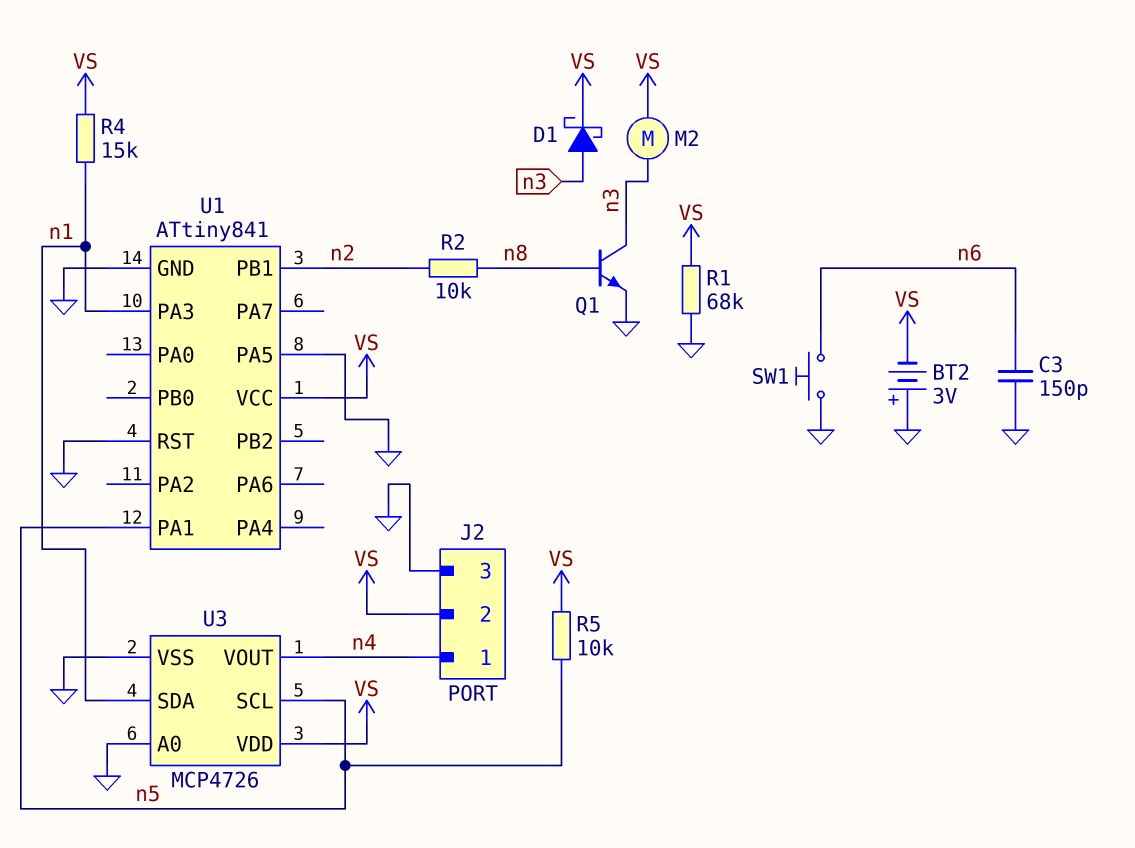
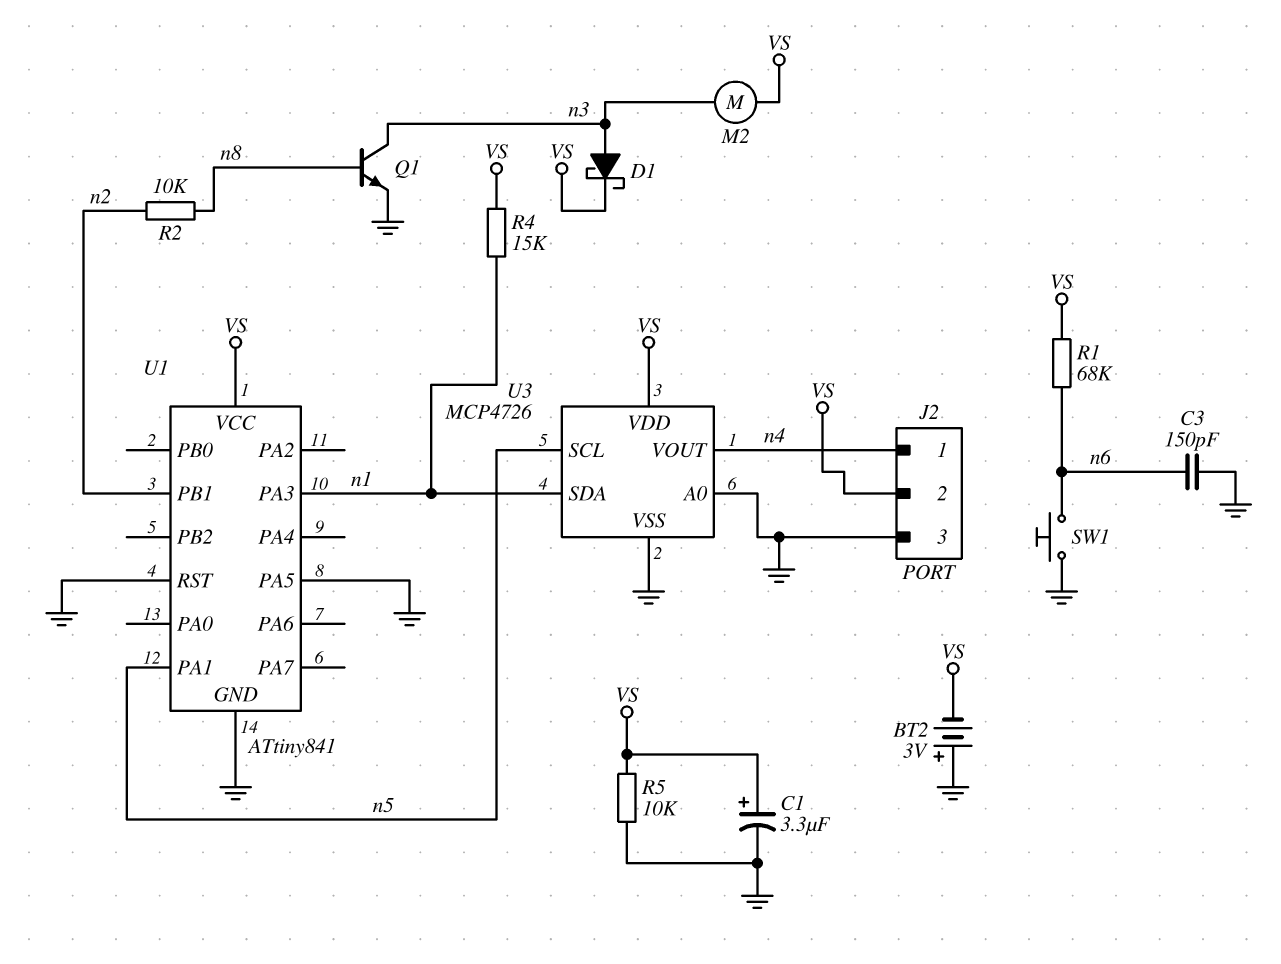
C1: none -> 3.3uF (plus VS, minus GND)
R1: 68k (GND, VS) -> 68k (VS, n6)
R5: 10k (VS, n5) -> 10k (GND, VS)

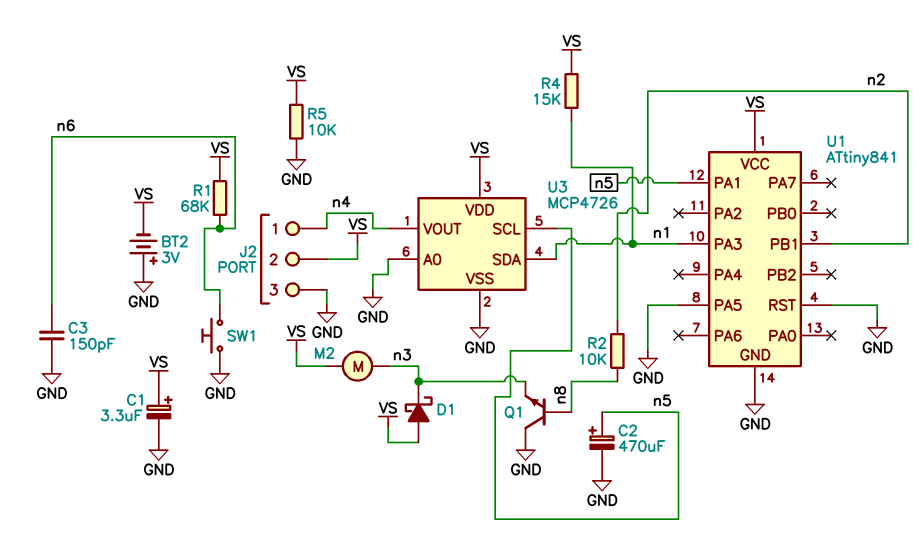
C2: none -> 470uF (plus n5, minus GND)
D1: schottky (A n3, K VS) -> schottky (A VS, K n3)
Q1: NPN (B n8, C n3, E GND) -> NPN (B n8, C GND, E n3)

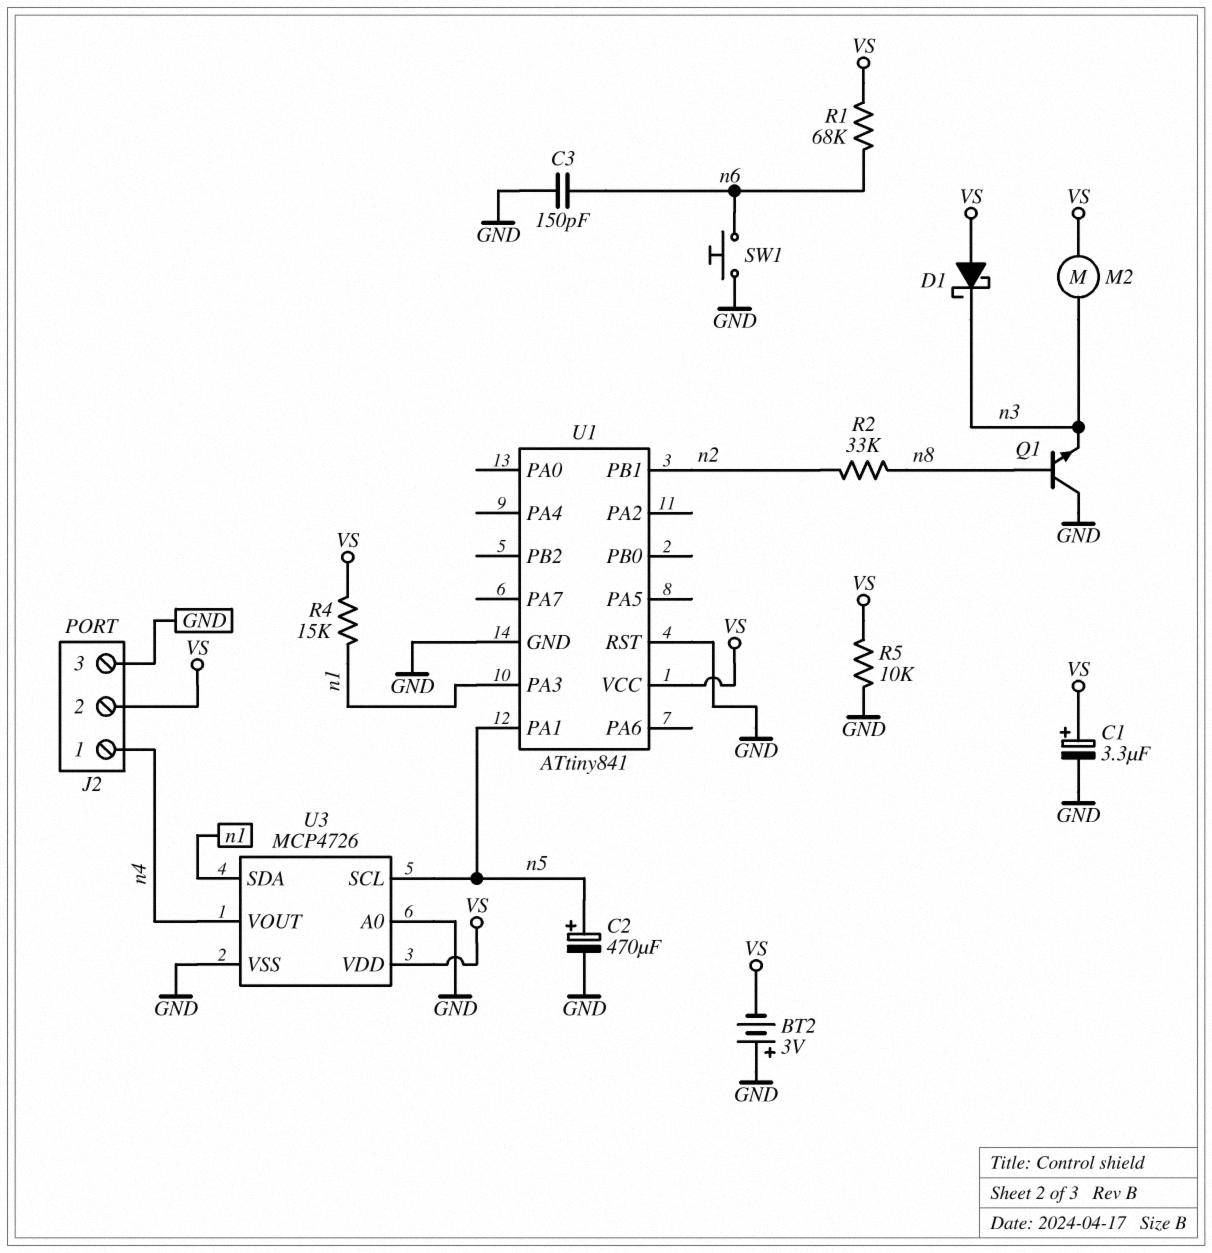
R2: 10k (n2, n8) -> 33k (n2, n8)
U1 pin PA5: GND -> none

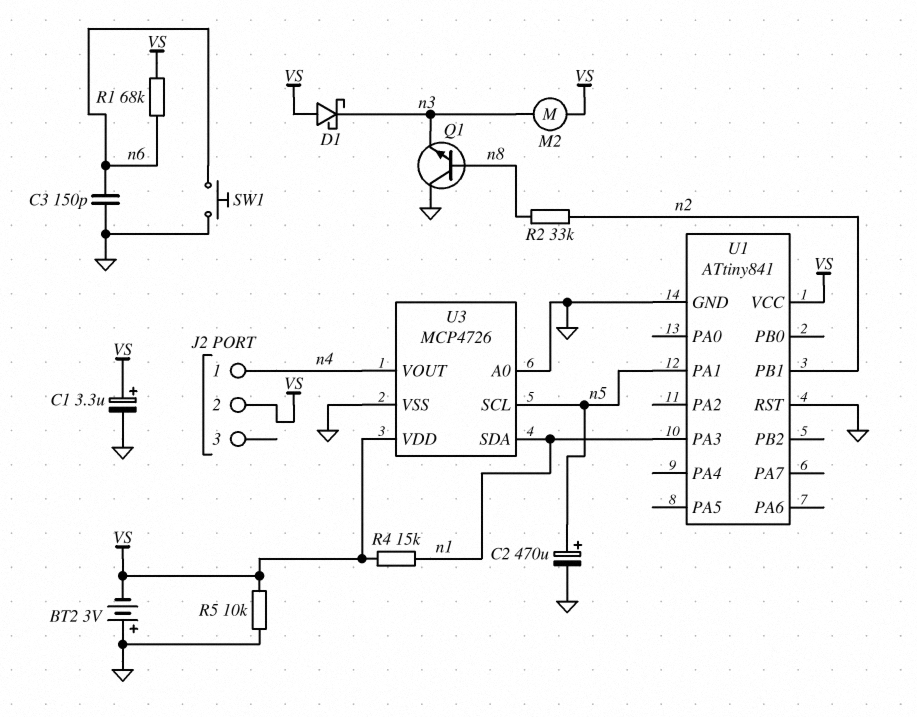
J2 pin 3: GND -> none

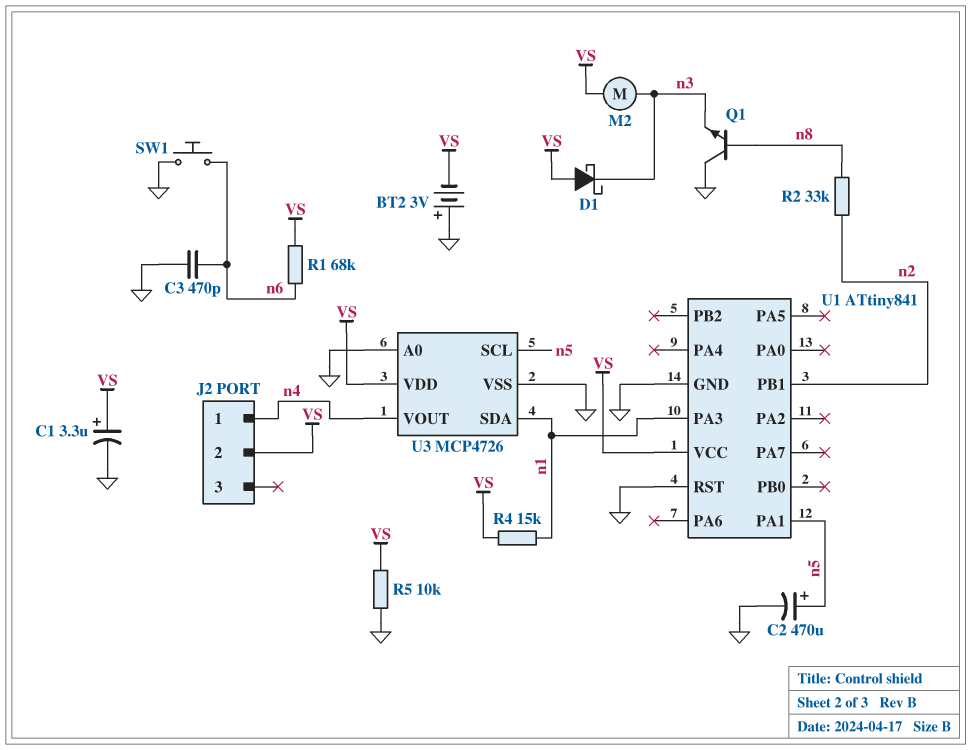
C3: 150pF (GND, n6) -> 470pF (GND, n6)

